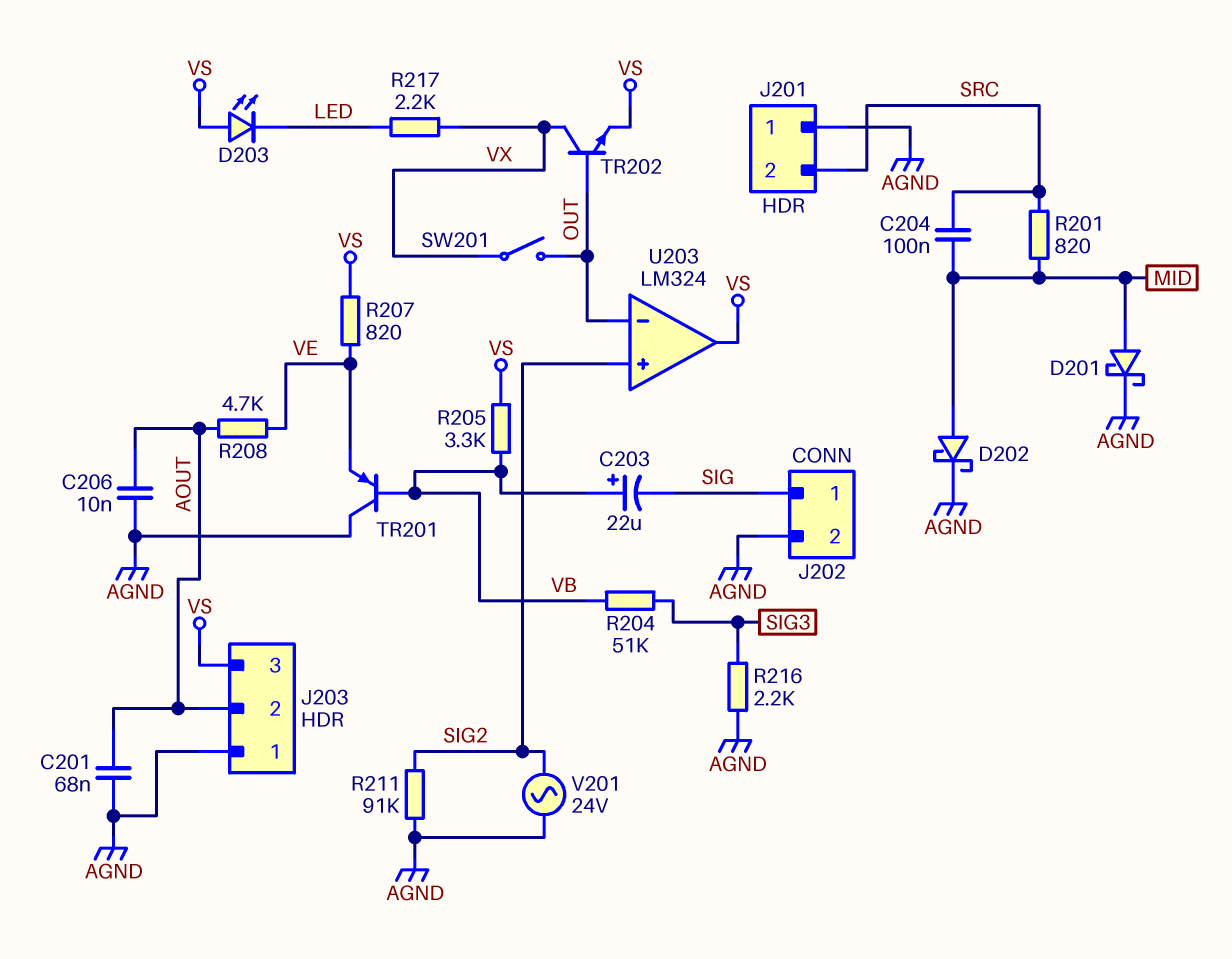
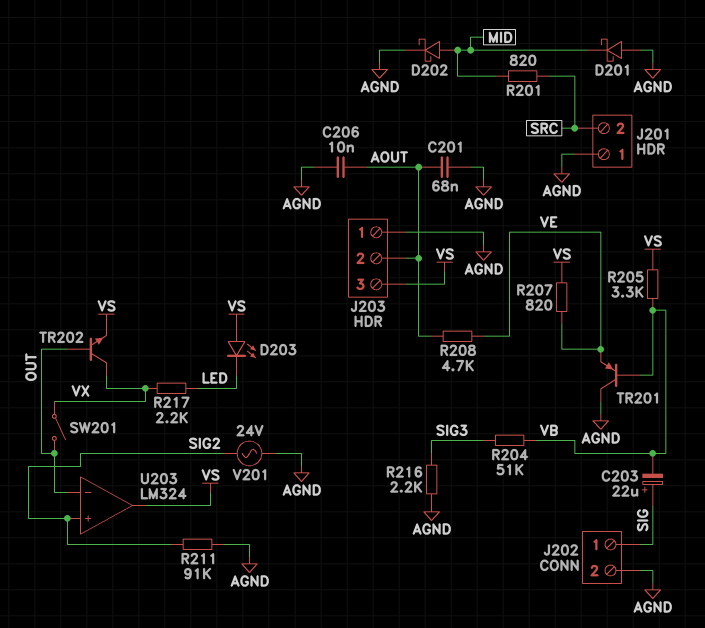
C203: 22uF (plus VB, minus SIG) -> 22uF (plus SIG, minus VB)
C204: 100nF (MID, SRC) -> none
D201: schottky (A MID, K AGND) -> schottky (A AGND, K MID)

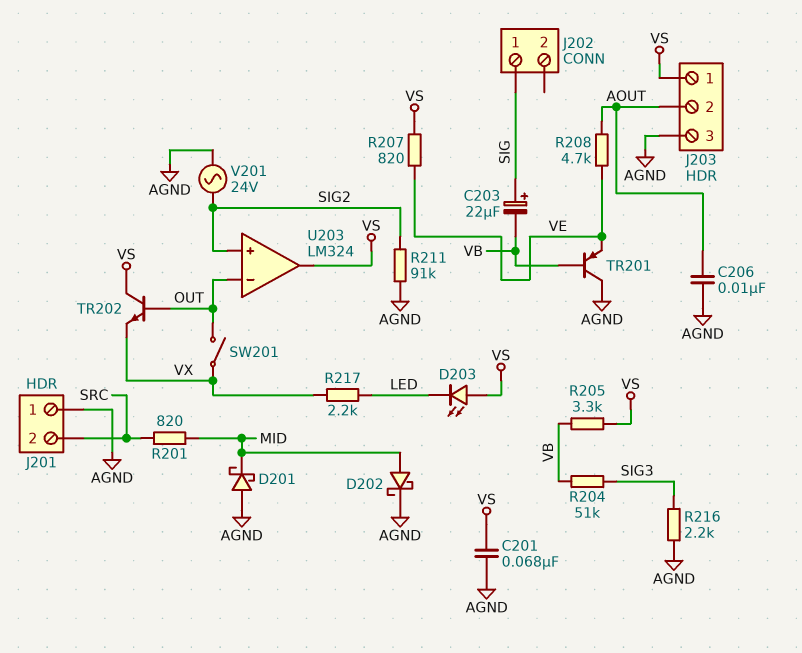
C201: 68nF (AGND, AOUT) -> 68nF (AGND, VS)
J202 pin 2: AGND -> none
J203 pin 1: AGND -> VS
J203 pin 3: VS -> AGND
TR202: NPN (B OUT, C VX, E VS) -> NPN (B OUT, C VS, E VX)

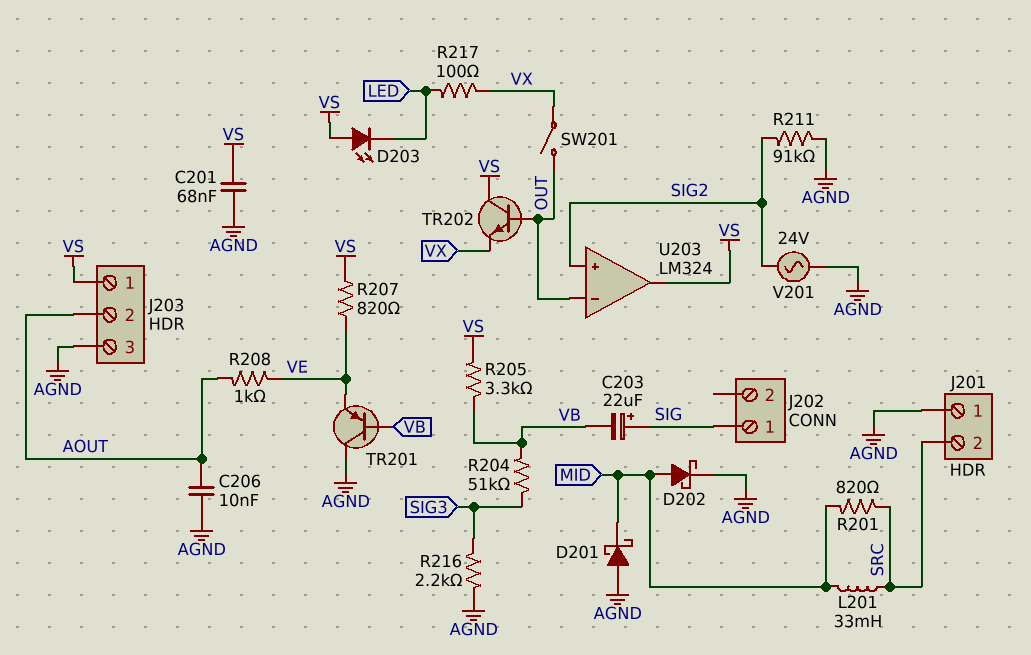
L201: none -> 33mH (MID, SRC)
R208: 4.7k (AOUT, VE) -> 1k (AOUT, VE)
R217: 2.2k (LED, VX) -> 100 (LED, VX)

